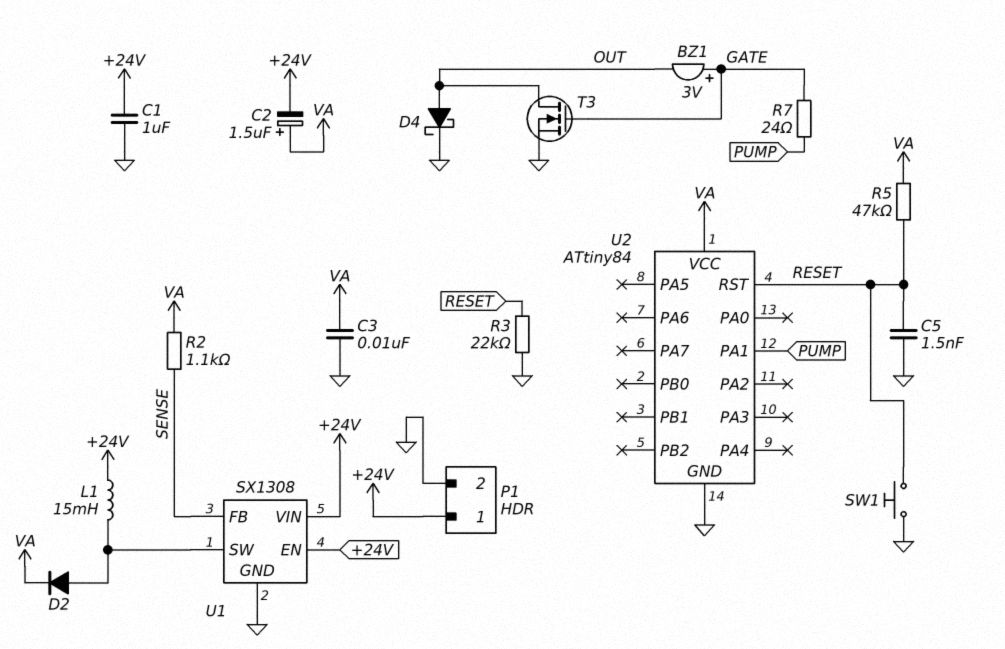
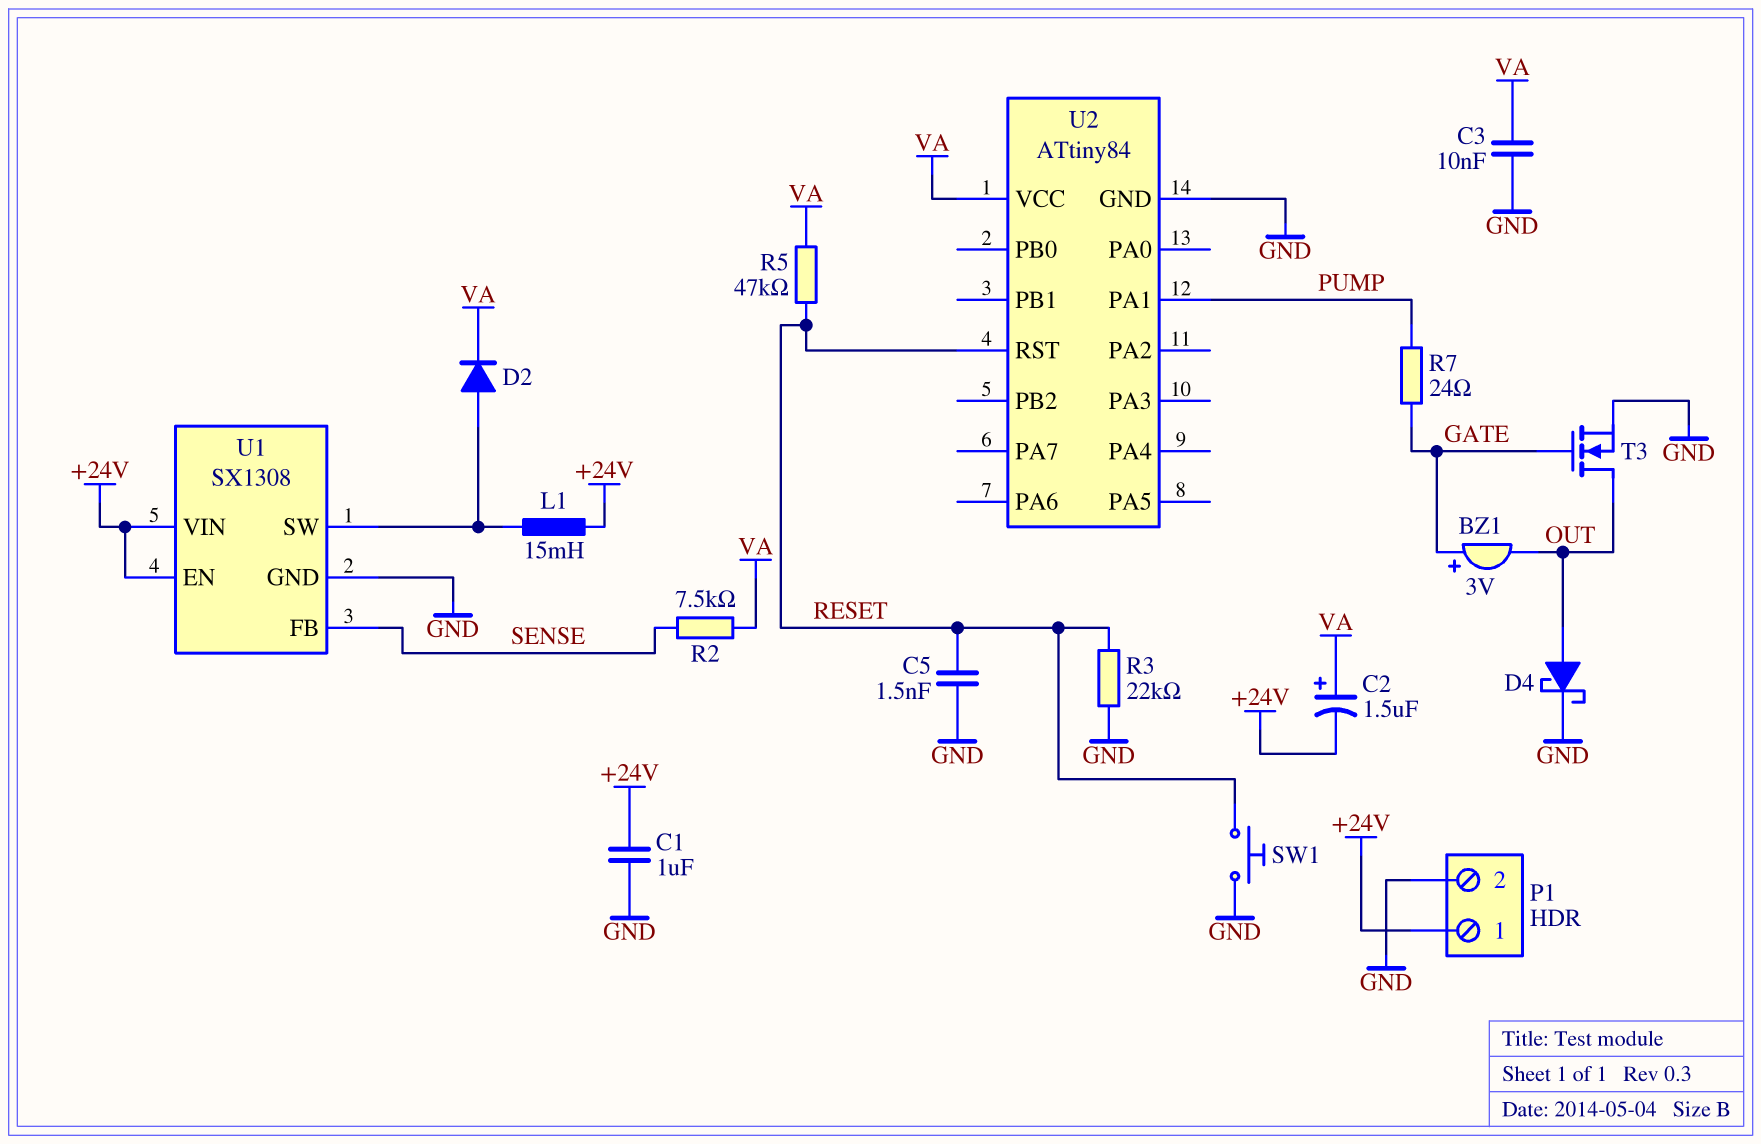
R2: 1.1k (SENSE, VA) -> 7.5k (SENSE, VA)

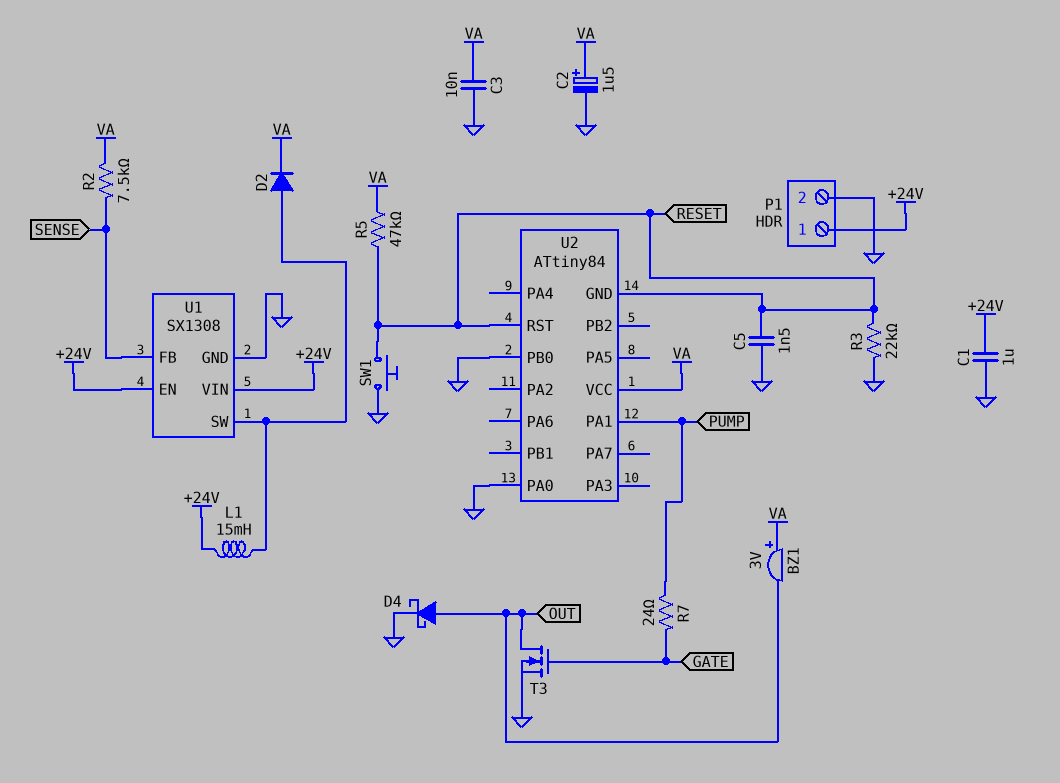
BZ1: buzzer 3V (plus GATE, minus OUT) -> buzzer 3V (plus VA, minus OUT)
C2: 1.5uF (plus VA, minus +24V) -> 1.5uF (plus VA, minus GND)
U2 pin GND: GND -> RESET
U2 pin PA0: none -> GND
U2 pin PB0: none -> GND

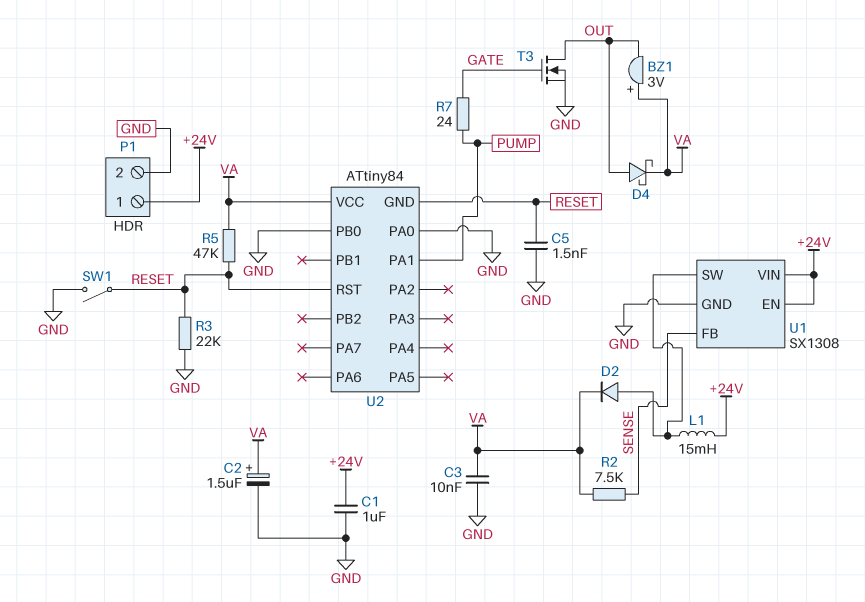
D4: schottky (A OUT, K GND) -> schottky (A OUT, K VA)
SW1: button (GND, RESET) -> switch (GND, RESET)

